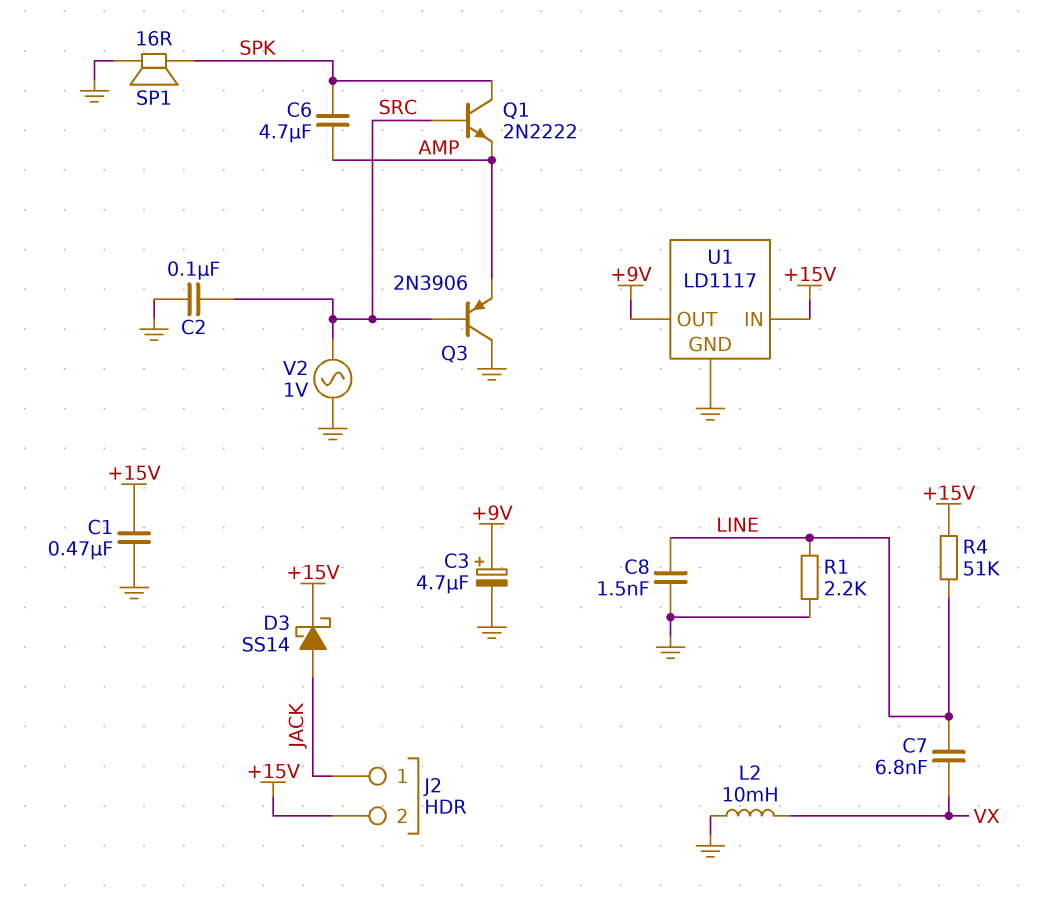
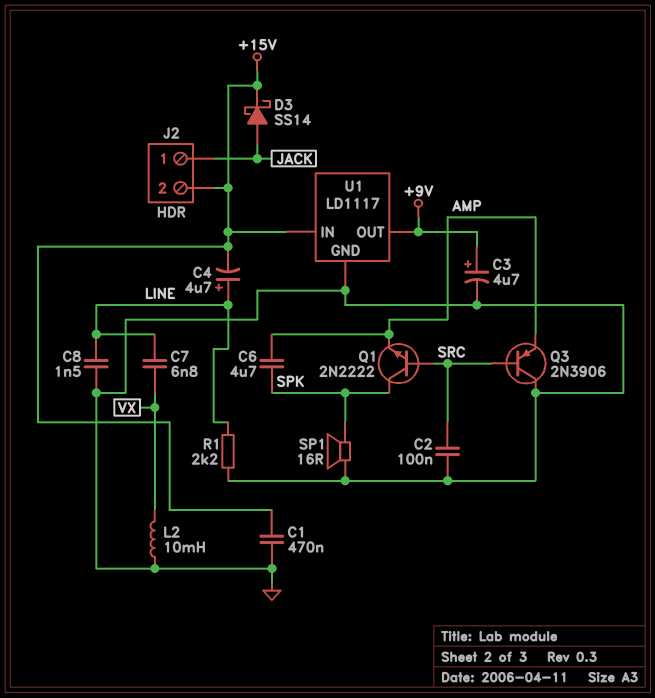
C4: none -> 4.7uF (plus LINE, minus +15V)
R4: 51k (+15V, LINE) -> none
V2: AC 1V (GND, SRC) -> none

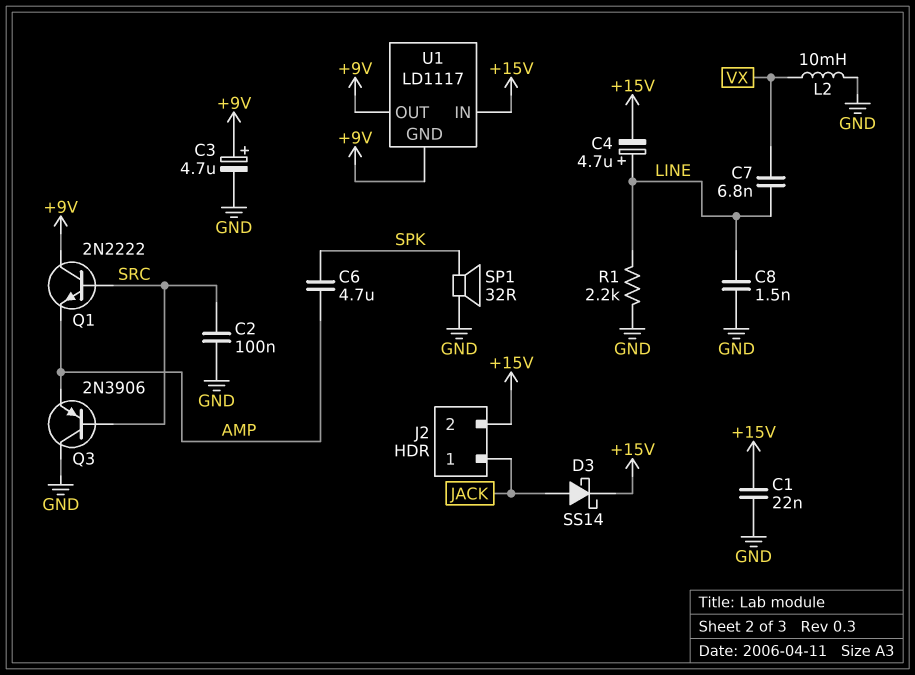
C1: 470nF (+15V, GND) -> 22nF (+15V, GND)
Q1: NPN 2N2222 (B SRC, C SPK, E AMP) -> NPN 2N2222 (B SRC, C +9V, E AMP)
SP1: speaker 16R (GND, SPK) -> speaker 32R (GND, SPK)
U1 pin GND: GND -> +9V

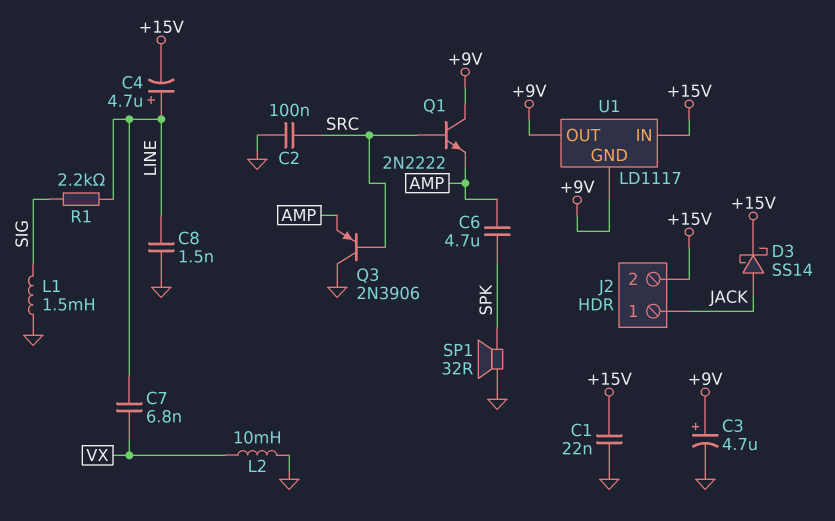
L1: none -> 1.5mH (GND, SIG)
R1: 2.2k (GND, LINE) -> 2.2k (LINE, SIG)

